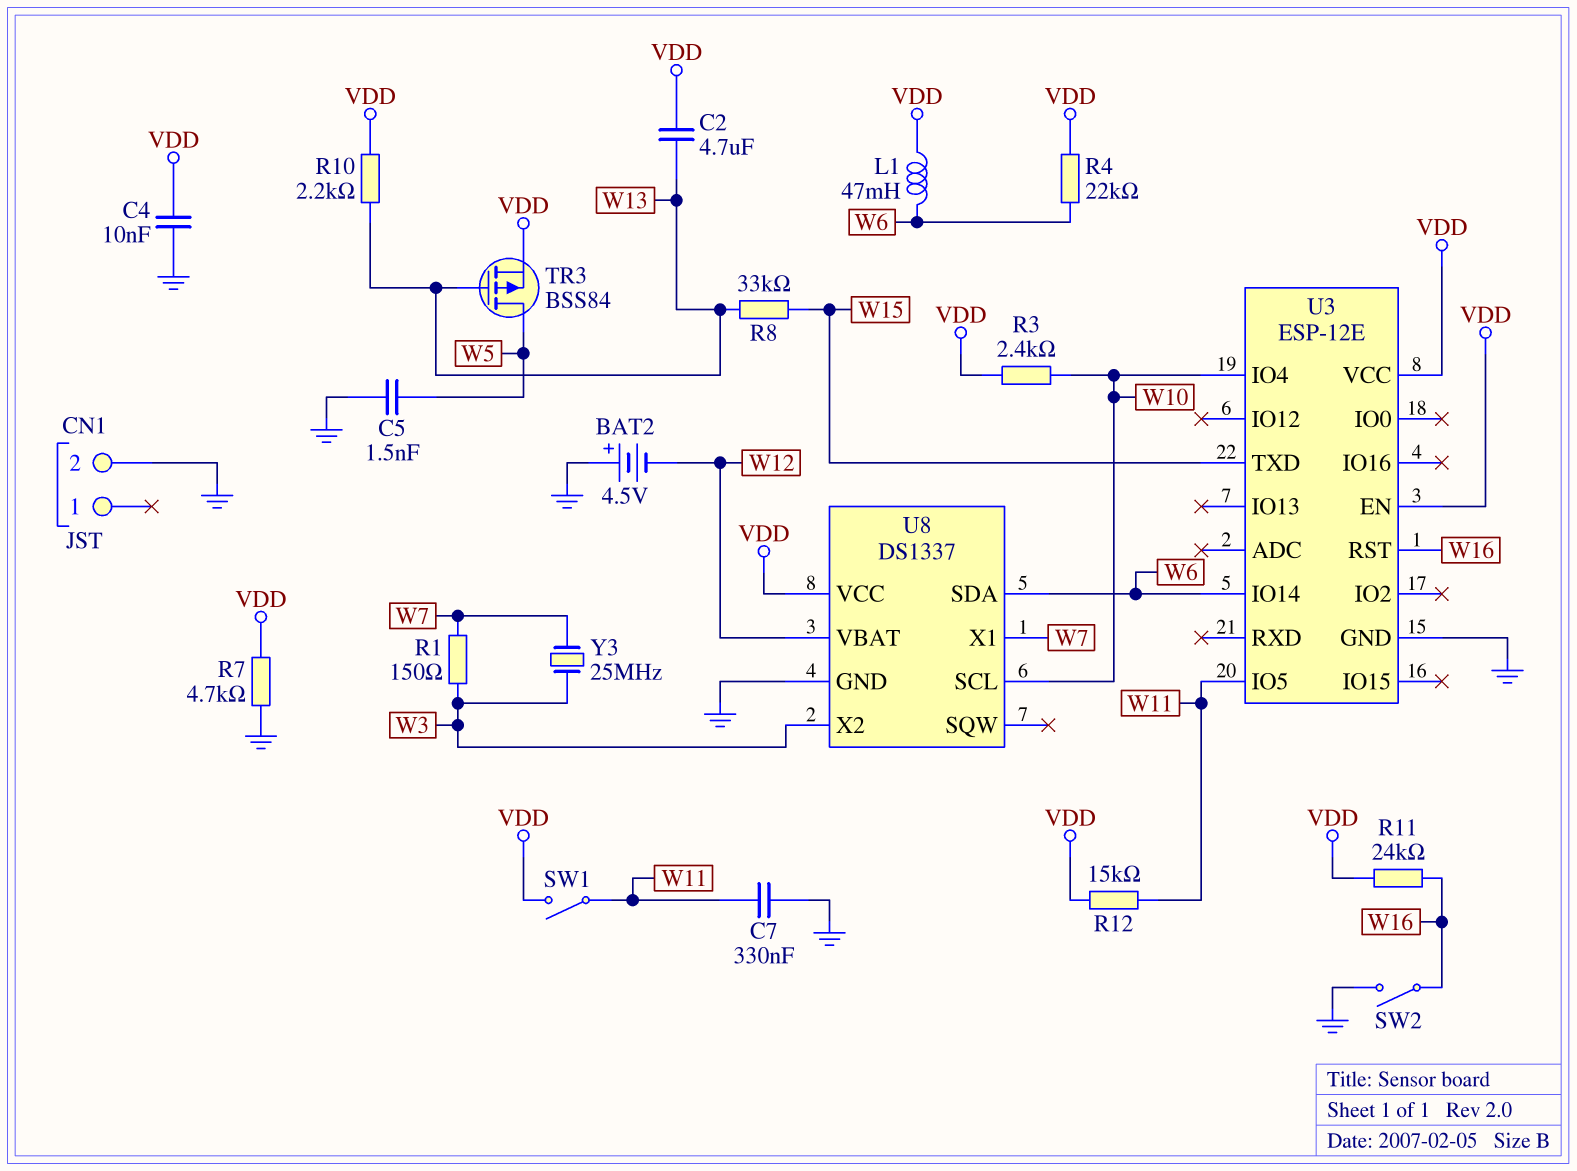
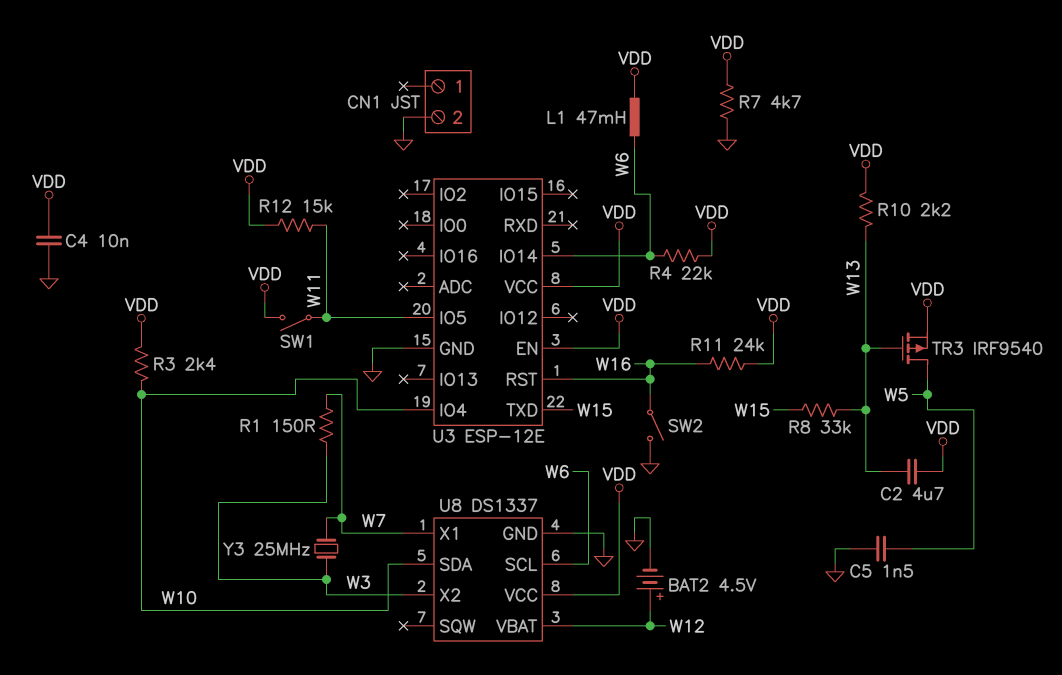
BAT2: 4.5V (plus GND, minus W12) -> 4.5V (plus W12, minus GND)
C7: 330nF (GND, W11) -> none
TR3: PMOS BSS84 (G W13, D W5, S VDD) -> PMOS IRF9540 (G W13, D W5, S VDD)
U8 pin SCL: W10 -> W6
U8 pin SDA: W6 -> W10

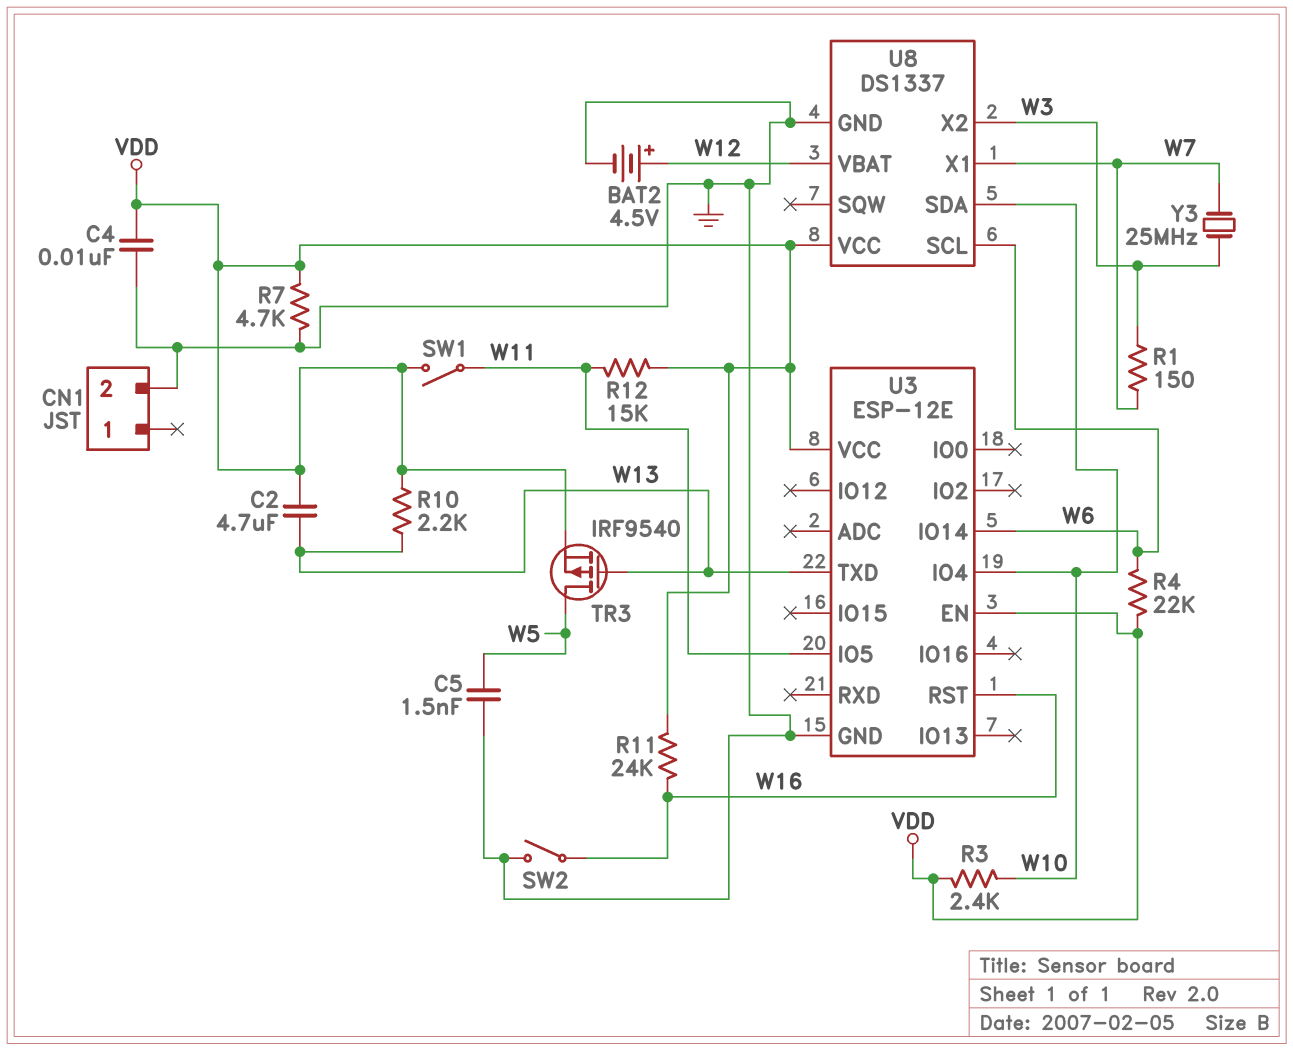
L1: 47mH (VDD, W6) -> none
R8: 33k (W13, W15) -> none
U3 pin TXD: W15 -> W13

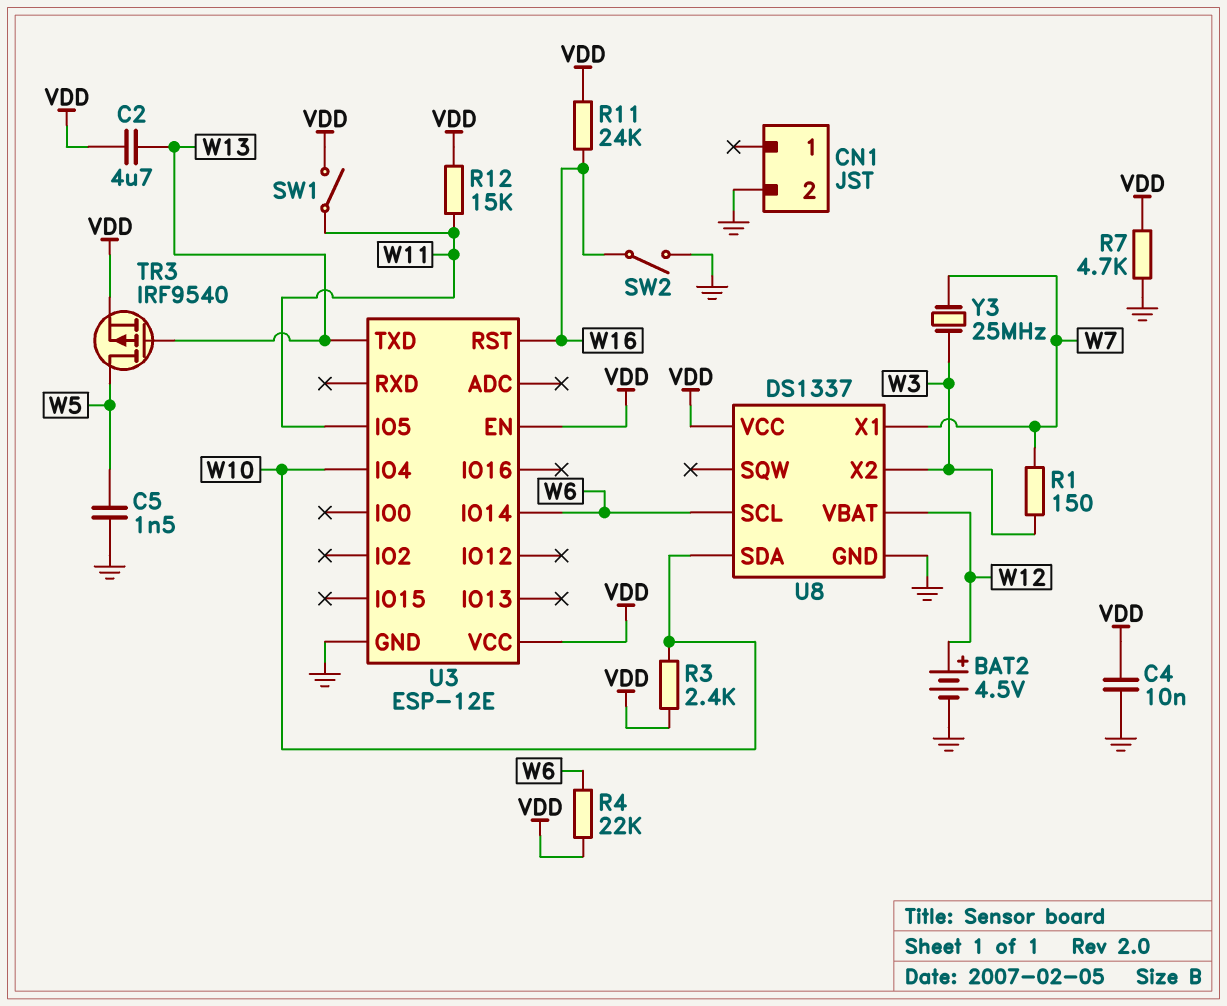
R10: 2.2k (VDD, W13) -> none

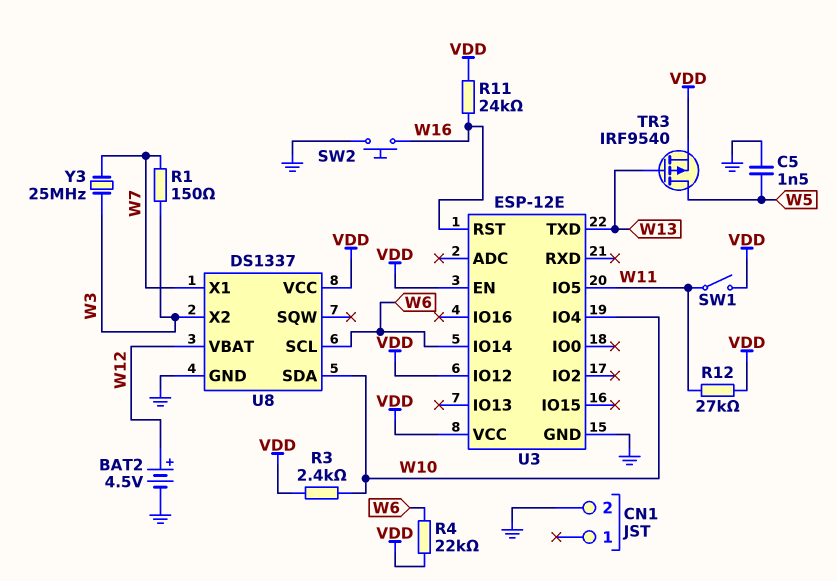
C2: 4.7uF (VDD, W13) -> none
C4: 10nF (GND, VDD) -> none
R7: 4.7k (GND, VDD) -> none
R12: 15k (VDD, W11) -> 27k (VDD, W11)
SW2: switch (GND, W16) -> button (GND, W16)
U3 pin IO12: none -> VDD

